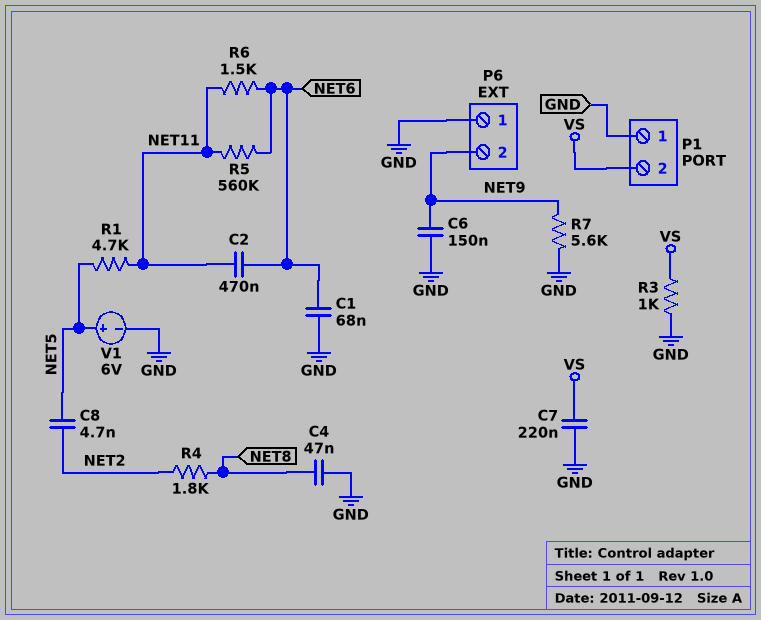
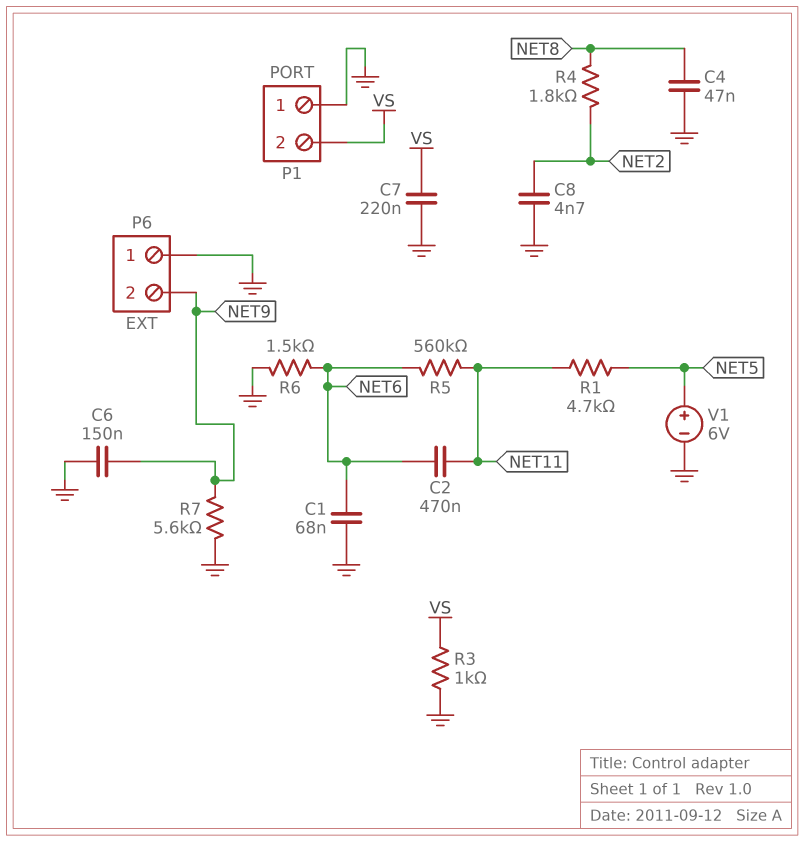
C8: 4.7nF (NET2, NET5) -> 4.7nF (GND, NET2)
R6: 1.5k (NET6, NET11) -> 1.5k (GND, NET6)

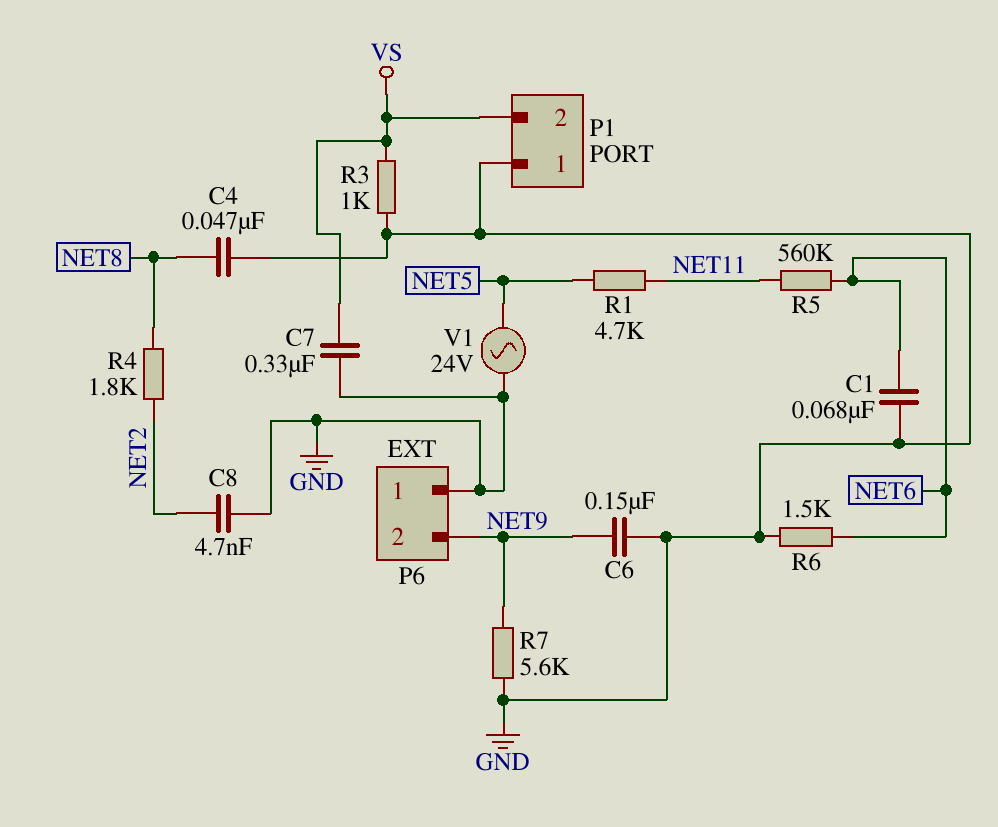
C2: 470nF (NET6, NET11) -> none
C7: 220nF (GND, VS) -> 330nF (GND, VS)
V1: 6V (plus NET5, minus GND) -> AC 24V (GND, NET5)

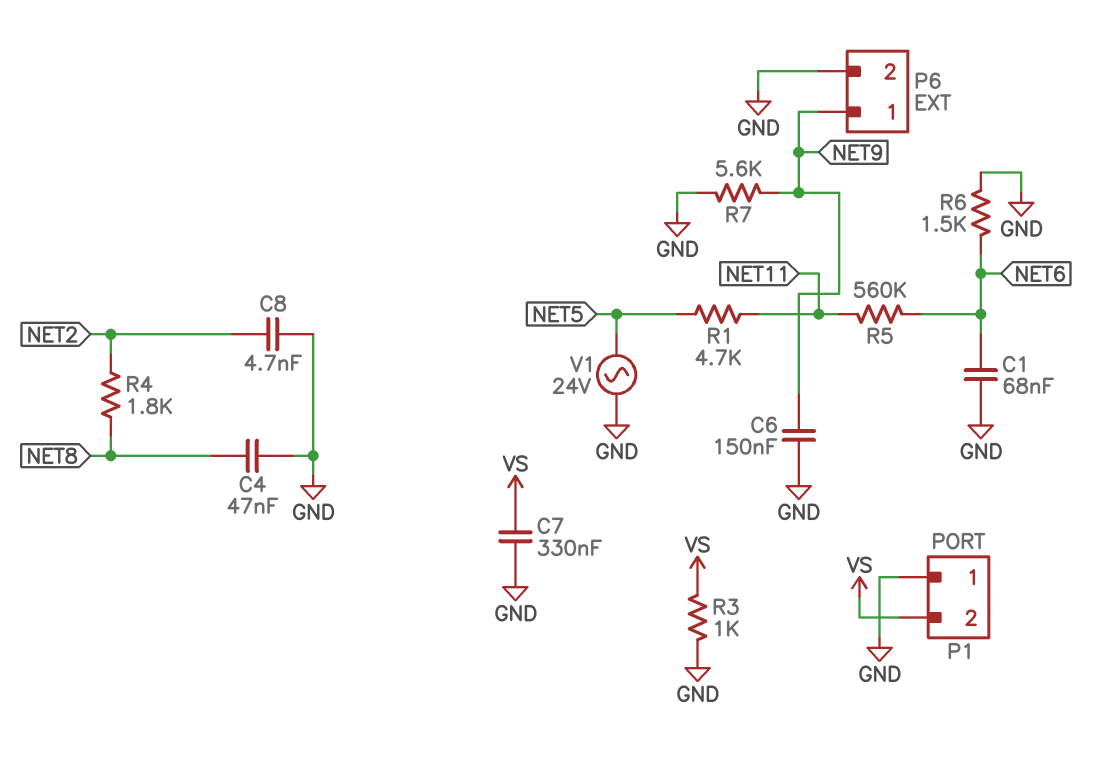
P6 pin 1: GND -> NET9
P6 pin 2: NET9 -> GND

